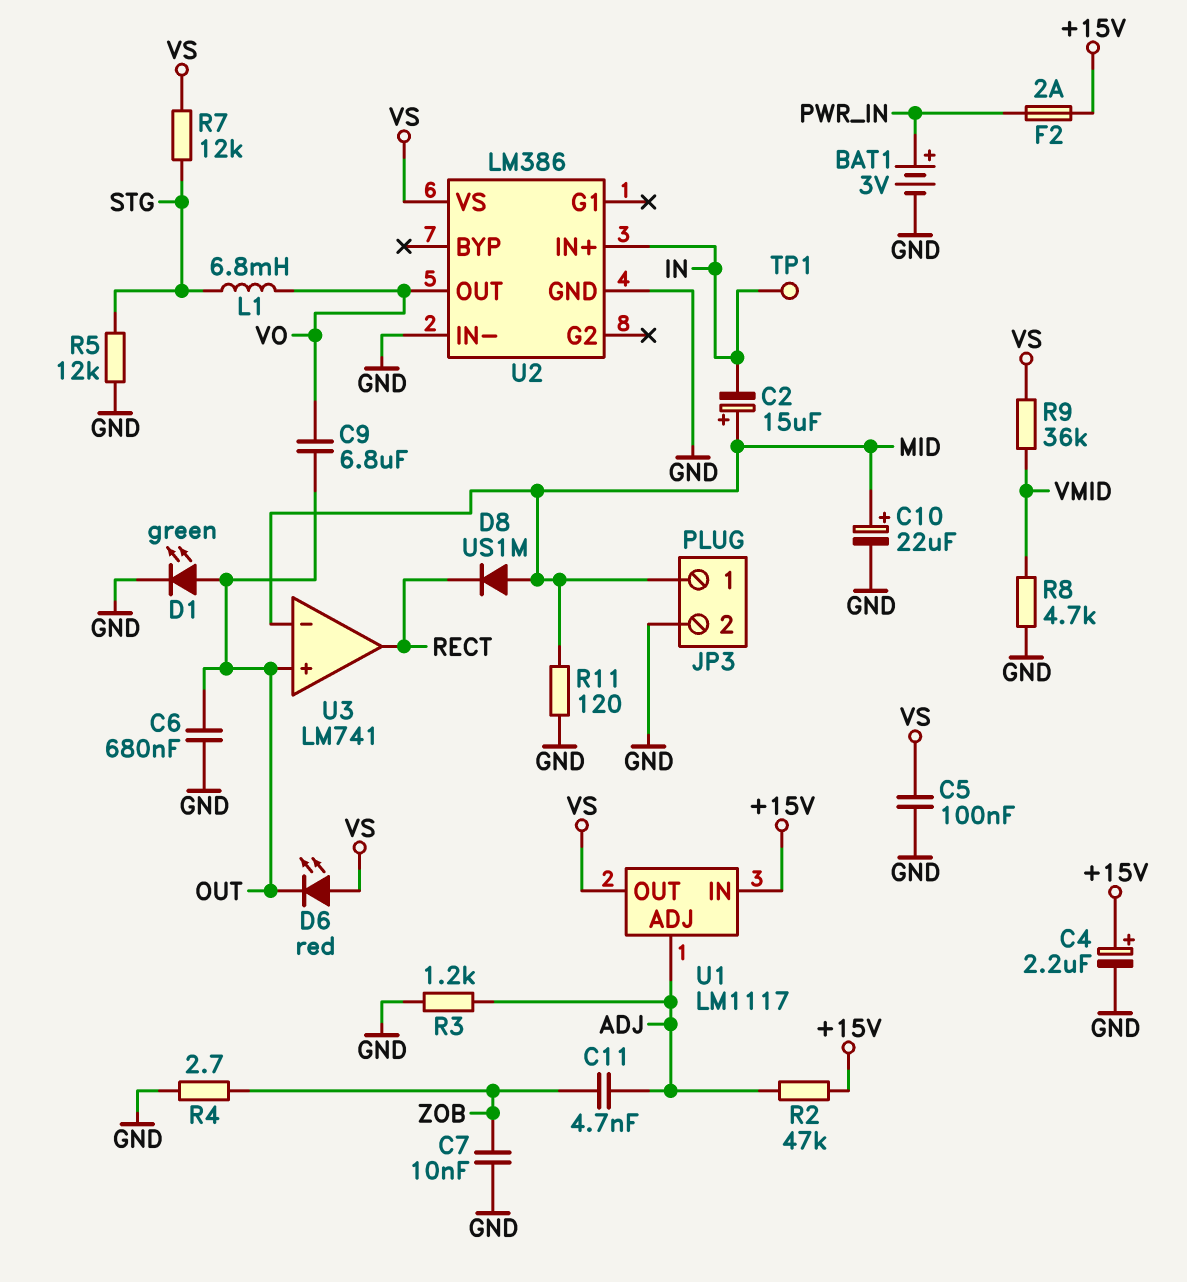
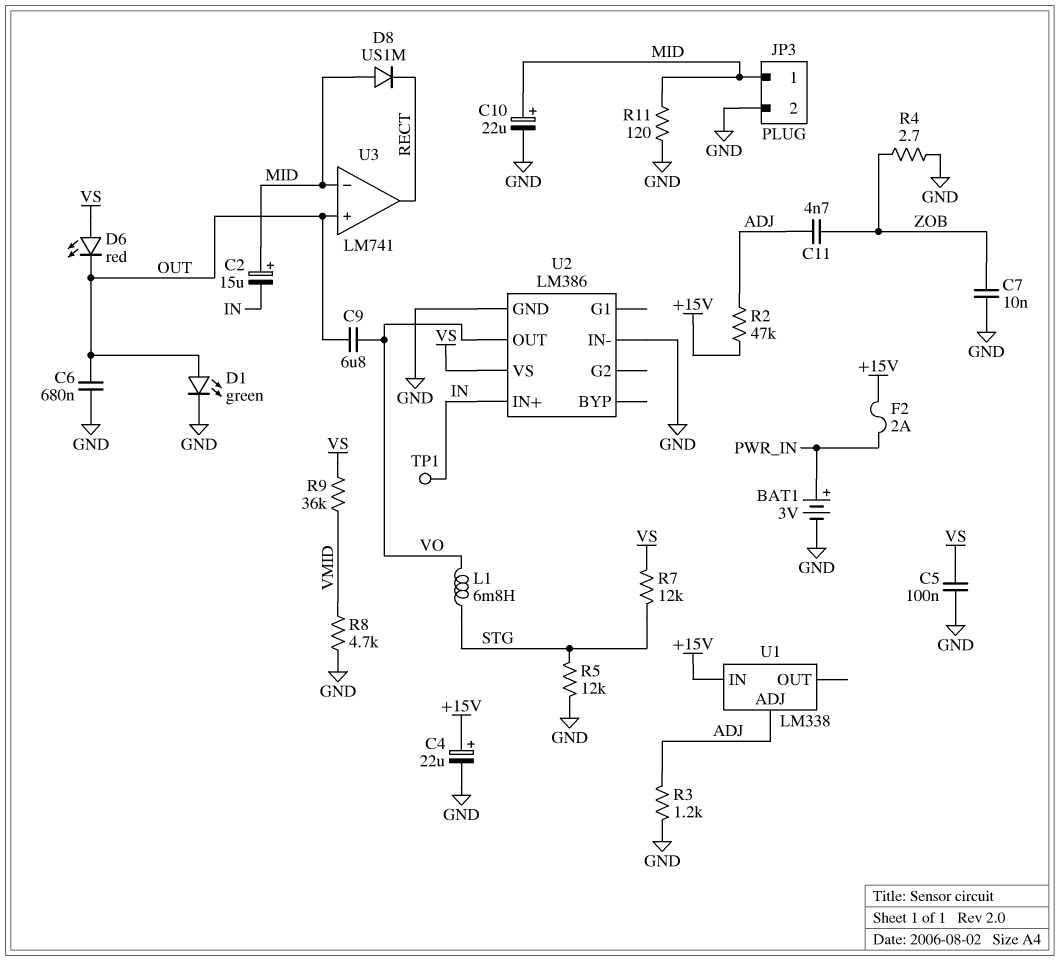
C4: 2.2uF (plus +15V, minus GND) -> 22uF (plus +15V, minus GND)
U1: LM1117 -> LM338
U1 pin OUT: VS -> none

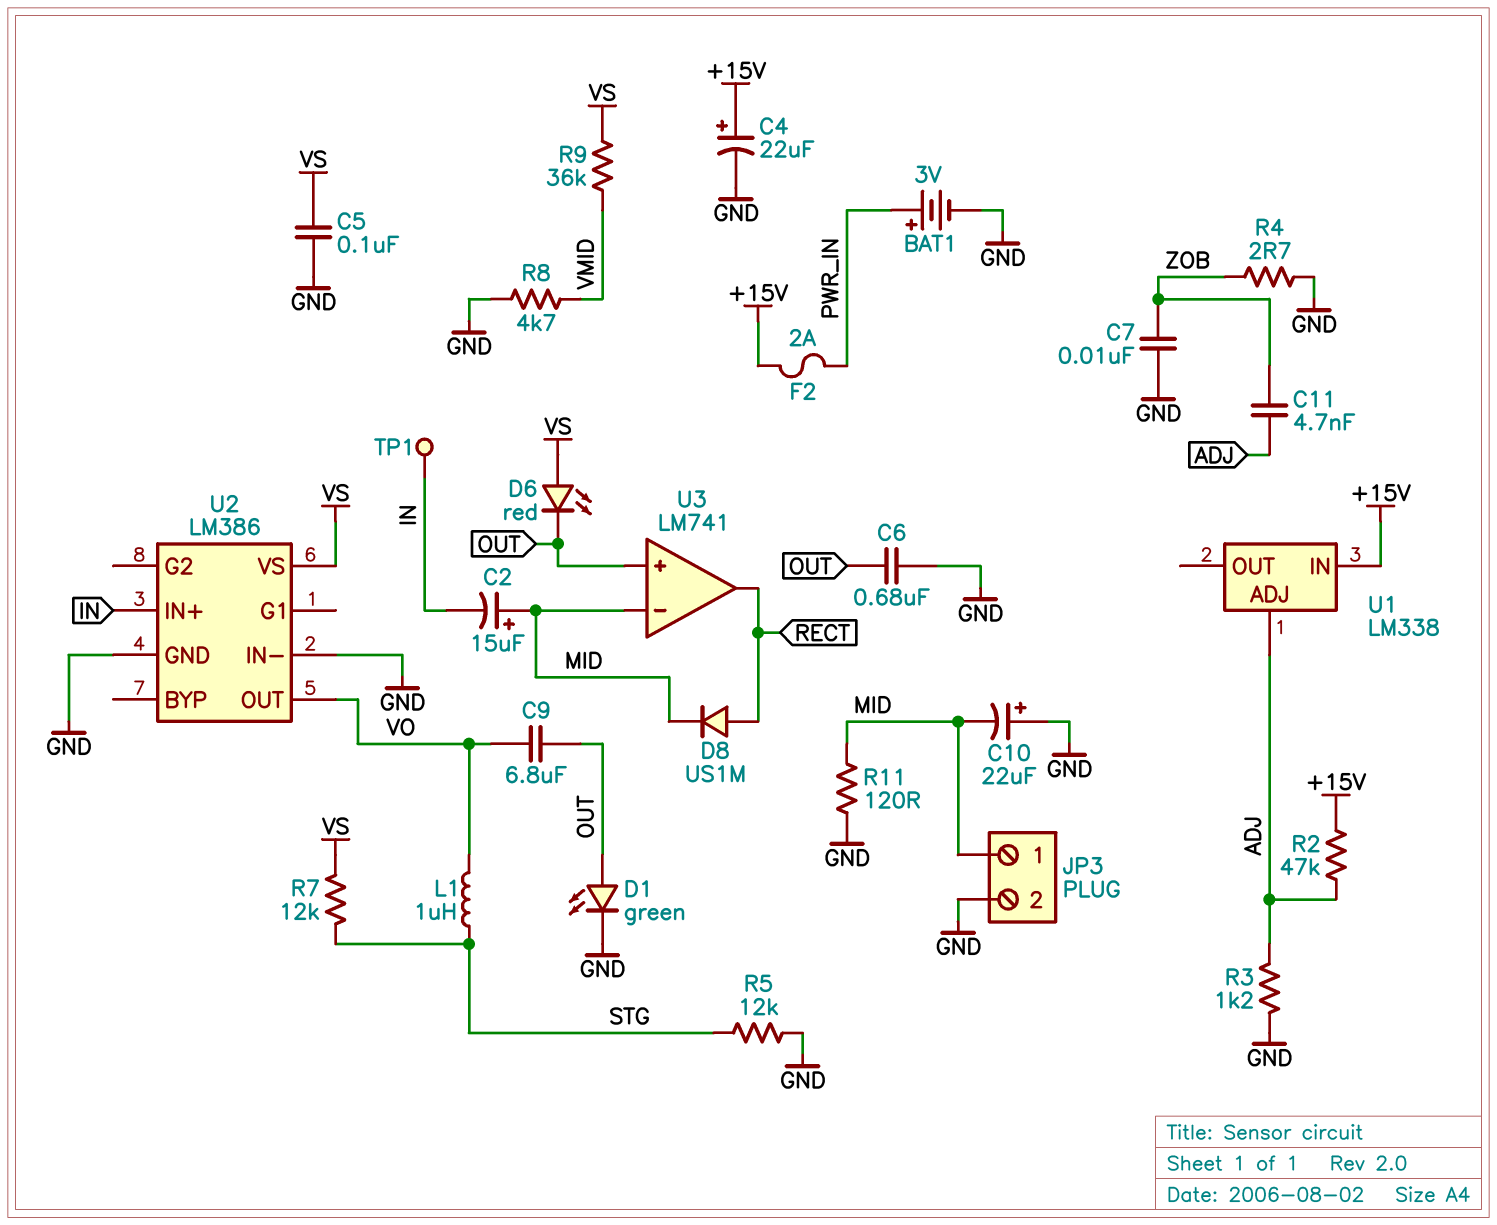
C10: 22uF (plus MID, minus GND) -> 22uF (plus GND, minus MID)
D8: diode US1M (A MID, K RECT) -> diode US1M (A RECT, K MID)
L1: 6.8mH (STG, VO) -> 1uH (STG, VO)

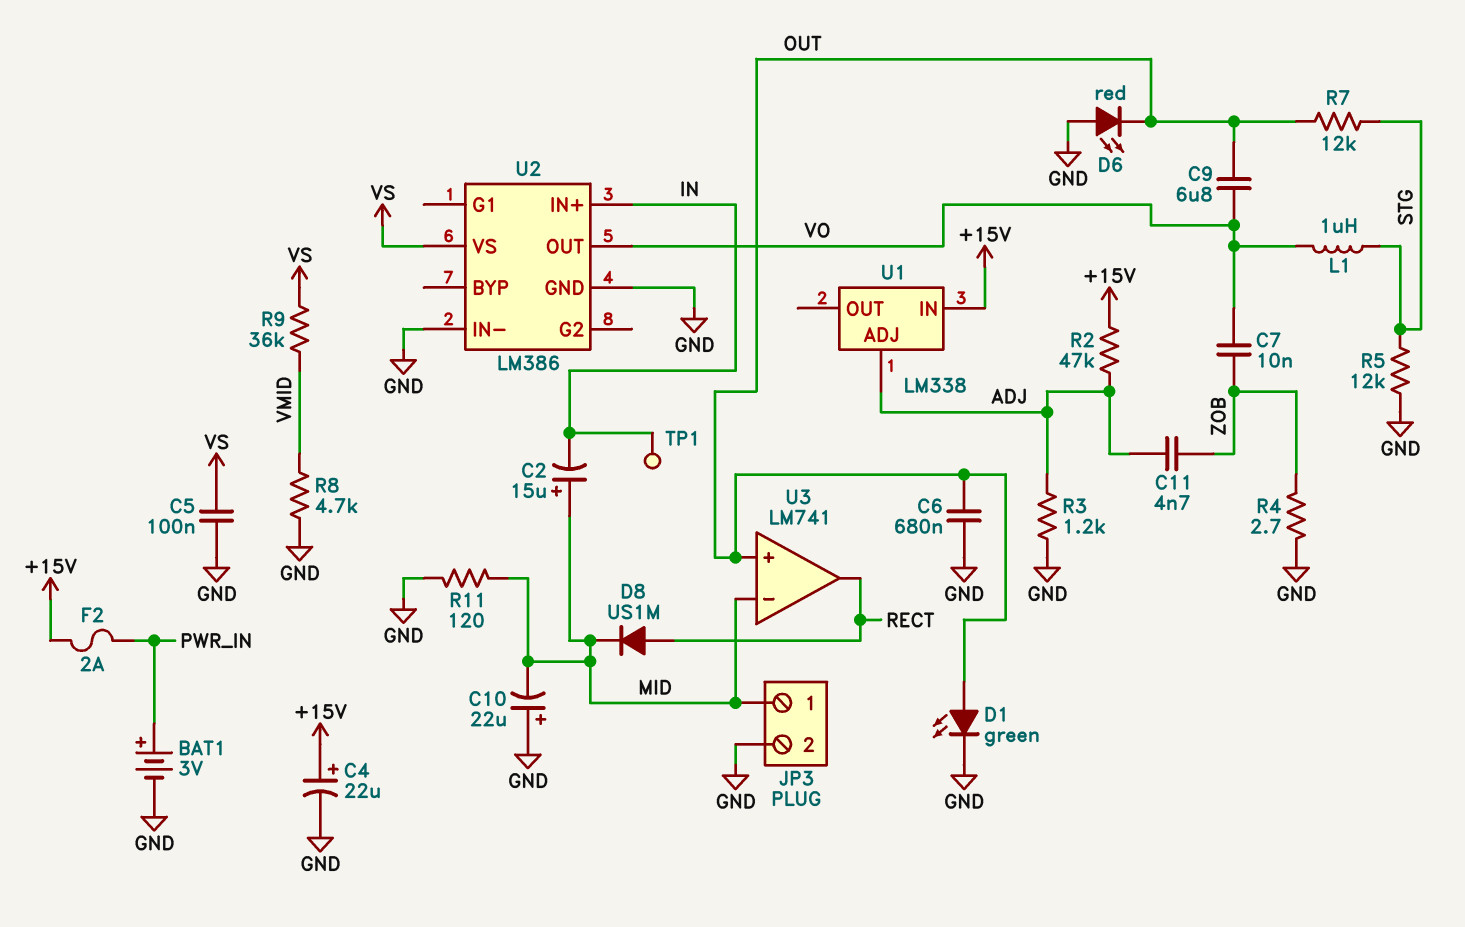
C7: 10nF (GND, ZOB) -> 10nF (VO, ZOB)
D6: LED red (A VS, K OUT) -> LED red (A GND, K OUT)
R7: 12k (STG, VS) -> 12k (OUT, STG)

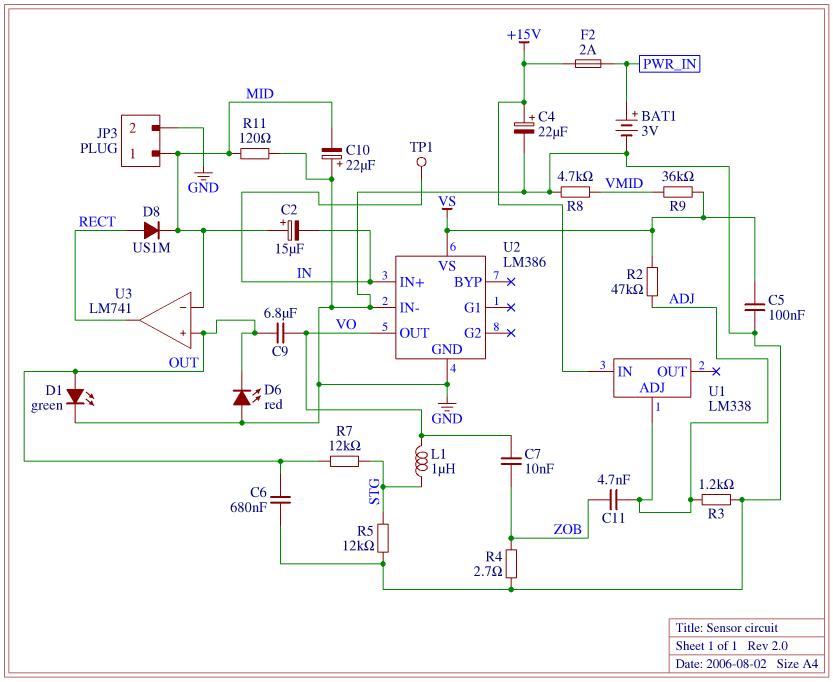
R2: 47k (+15V, ADJ) -> 47k (ADJ, VS)

